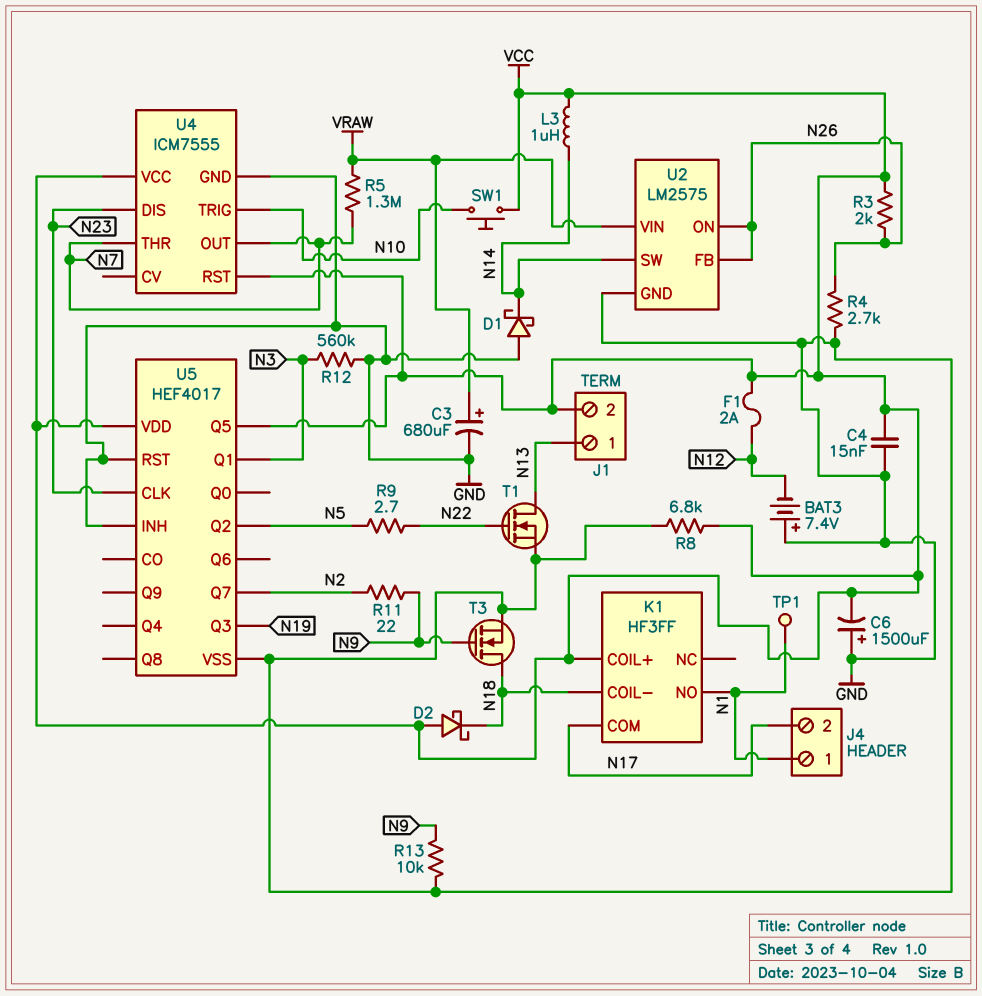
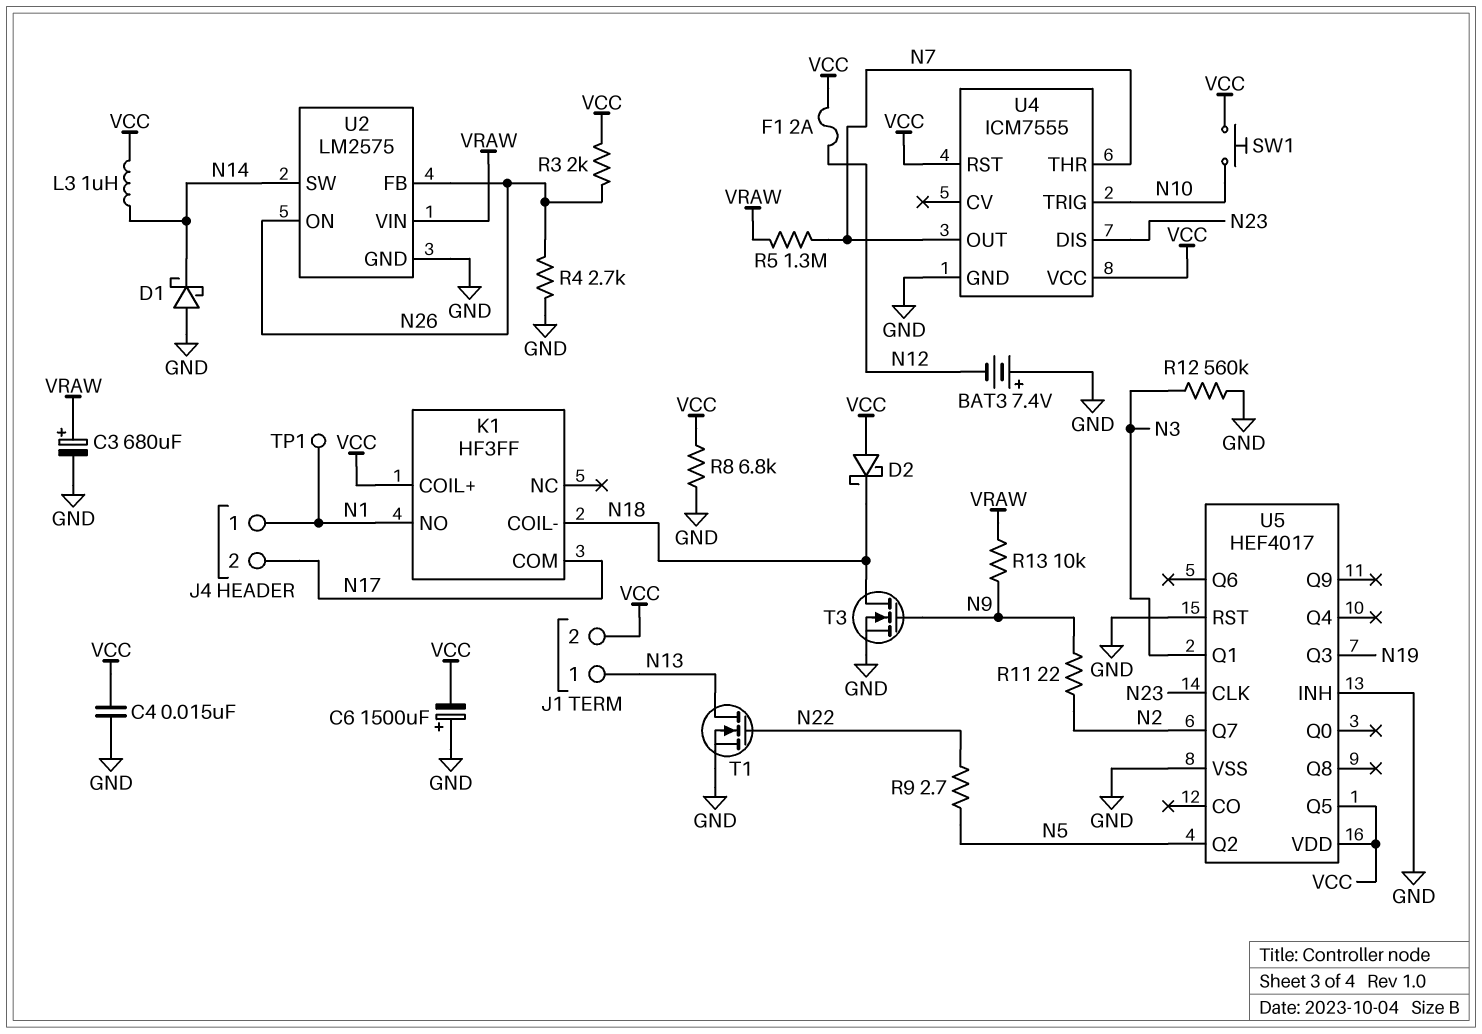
R13: 10k (GND, N9) -> 10k (N9, VRAW)

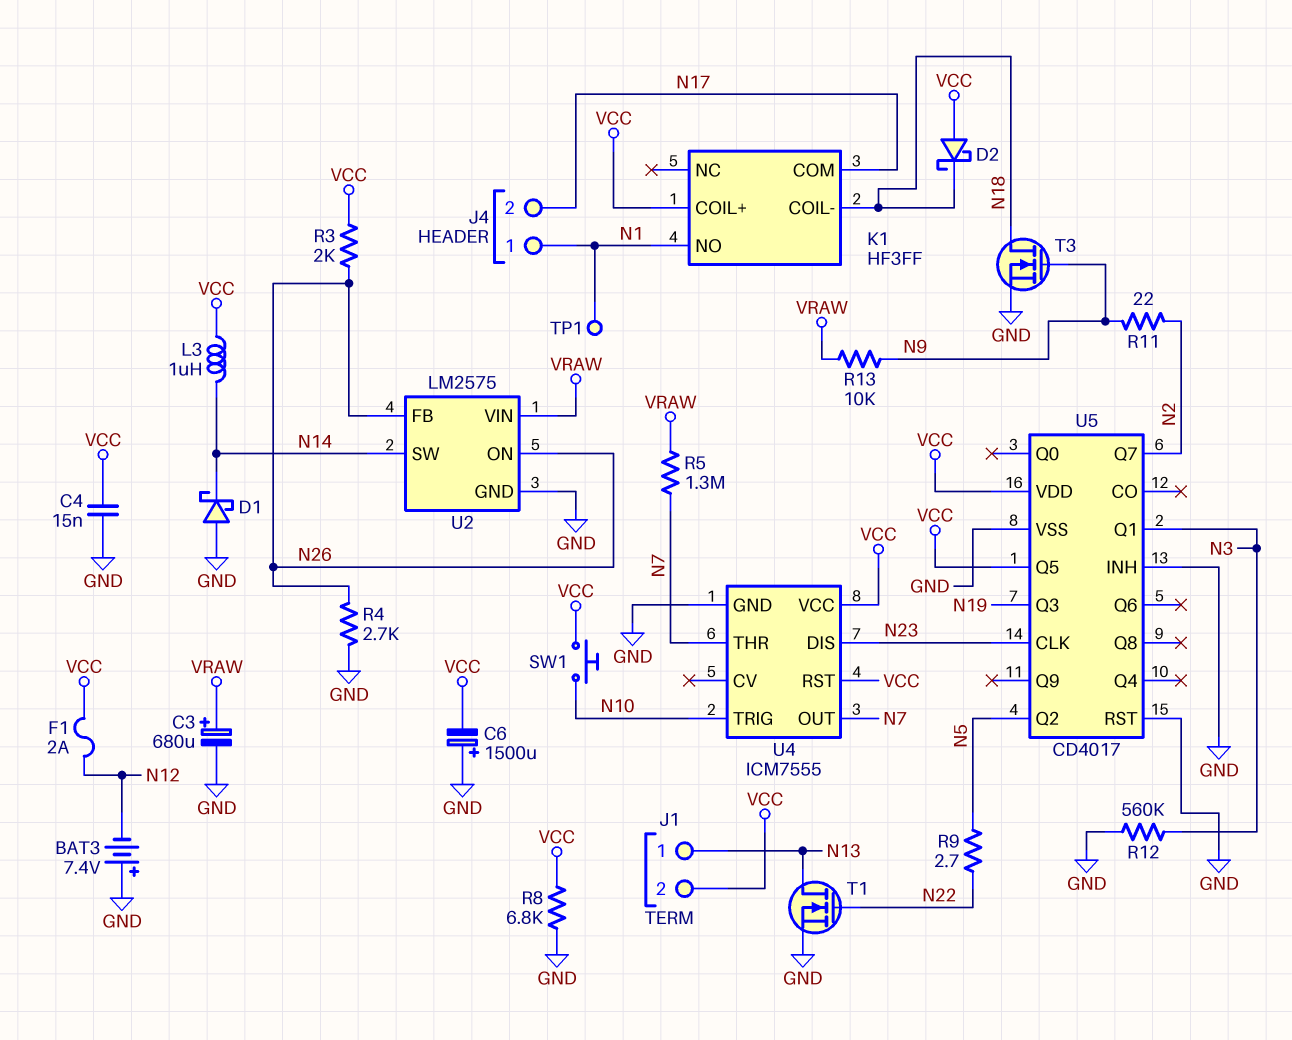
U5: HEF4017 -> CD4017

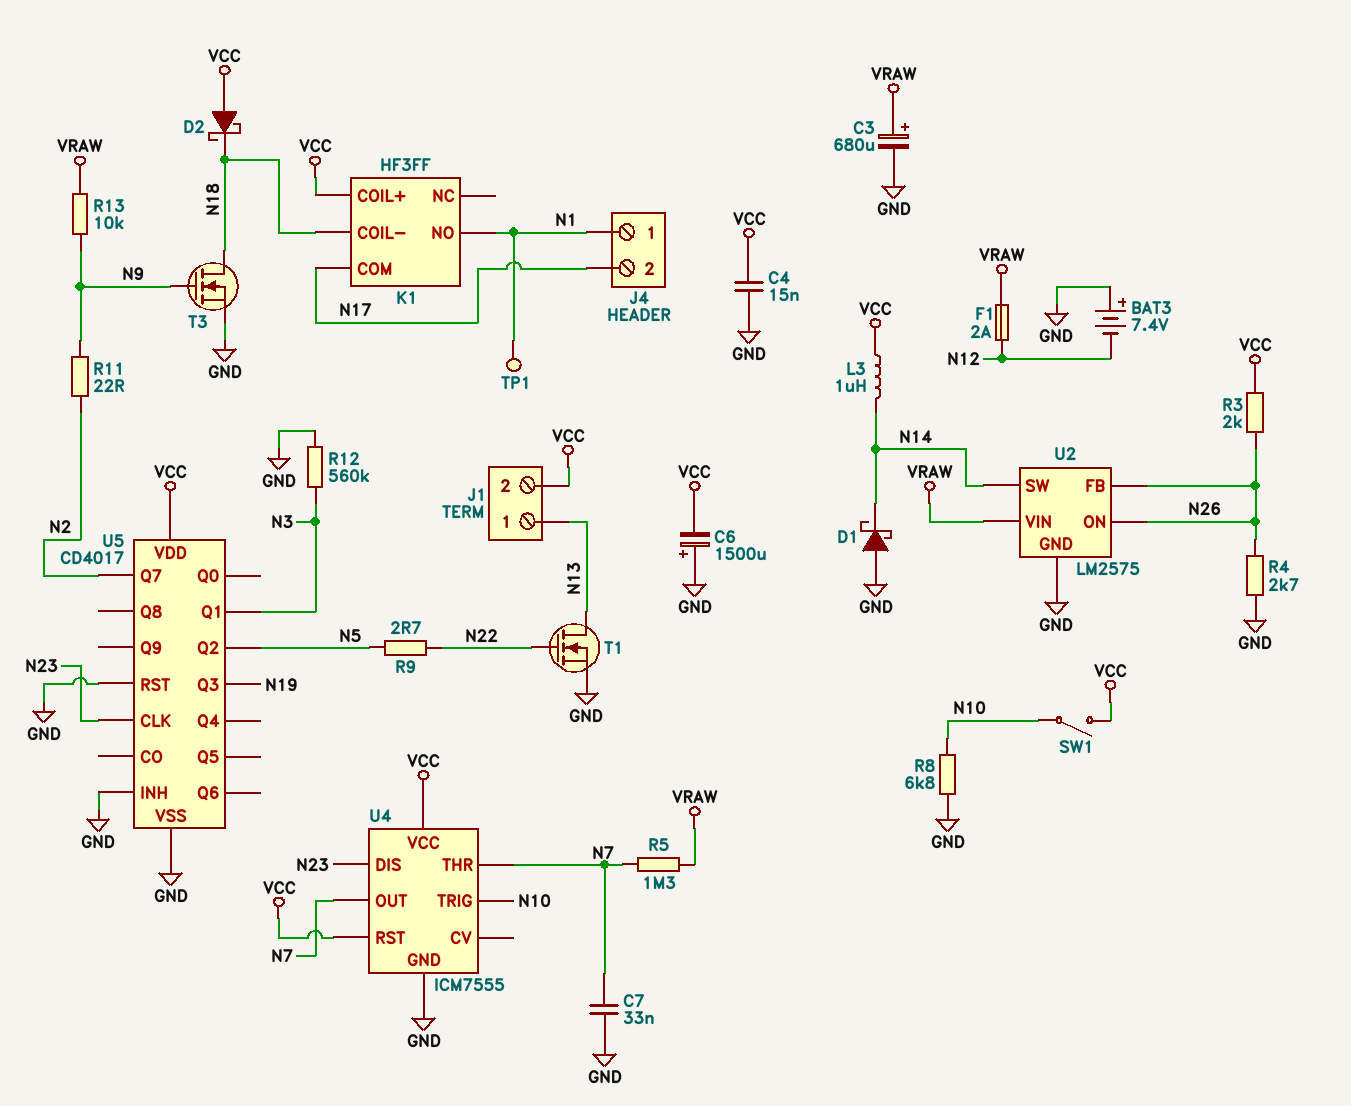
C7: none -> 33nF (GND, N7)
F1: 2A (N12, VCC) -> 2A (N12, VRAW)
R8: 6.8k (GND, VCC) -> 6.8k (GND, N10)
SW1: button (N10, VCC) -> switch (N10, VCC)
U5 pin Q5: VCC -> none

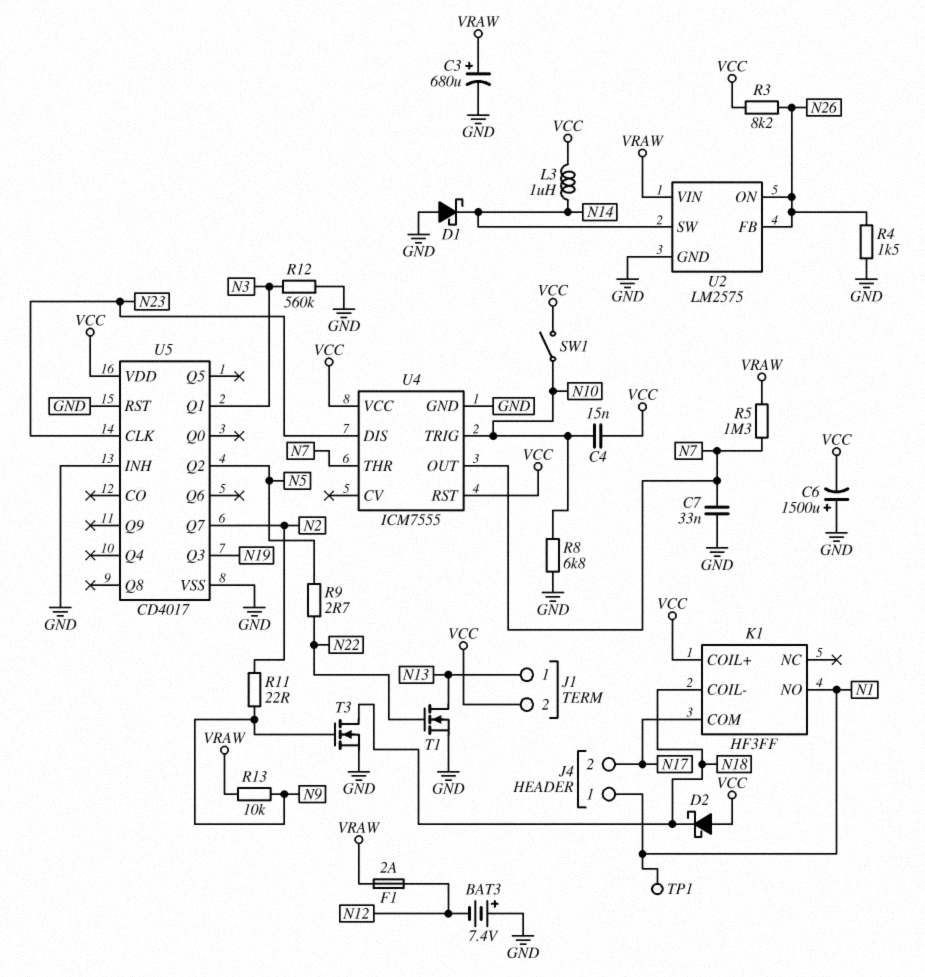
C4: 15nF (GND, VCC) -> 15nF (N10, VCC)
R3: 2k (N26, VCC) -> 8.2k (N26, VCC)
R4: 2.7k (GND, N26) -> 1.5k (GND, N26)

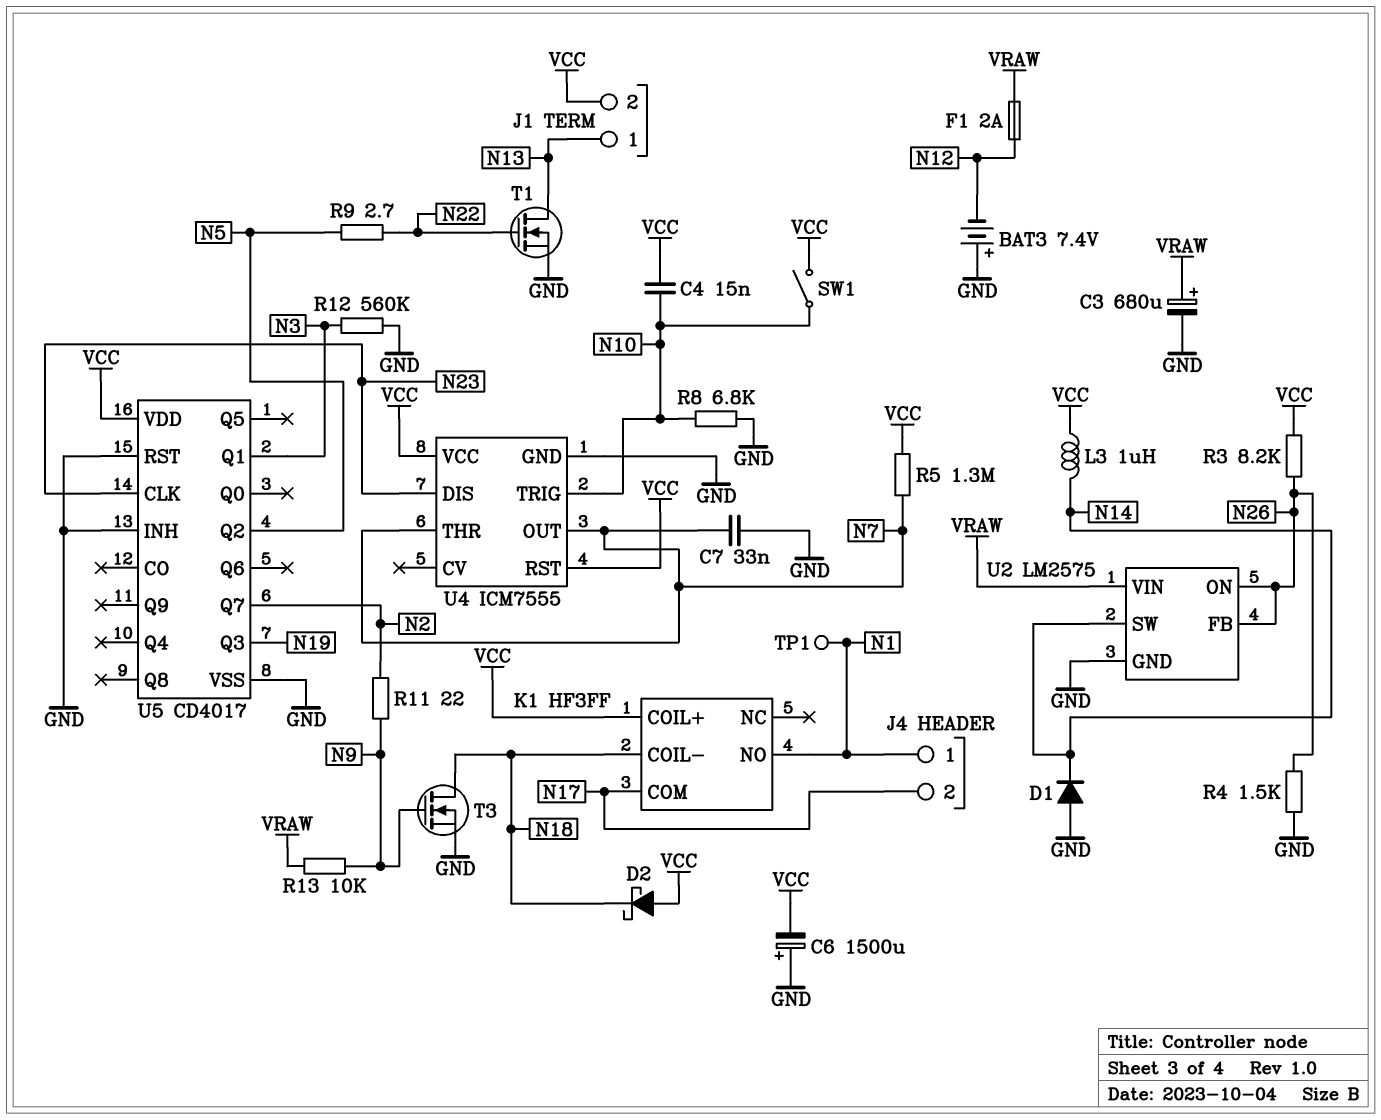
D1: schottky (A GND, K N14) -> diode (A GND, K N14)
R5: 1.3M (N7, VRAW) -> 1.3M (N7, VCC)

